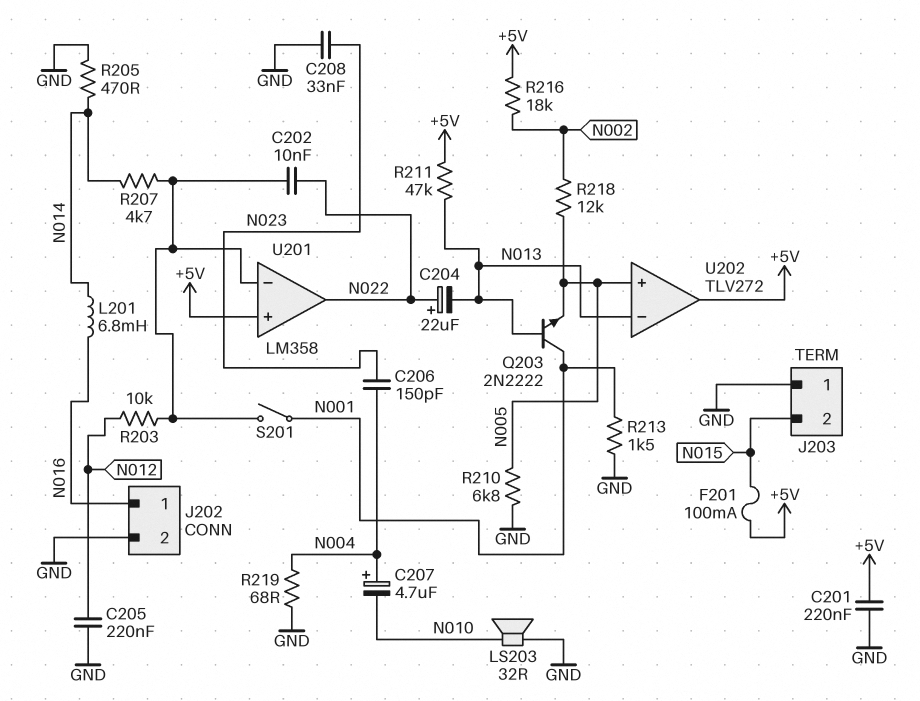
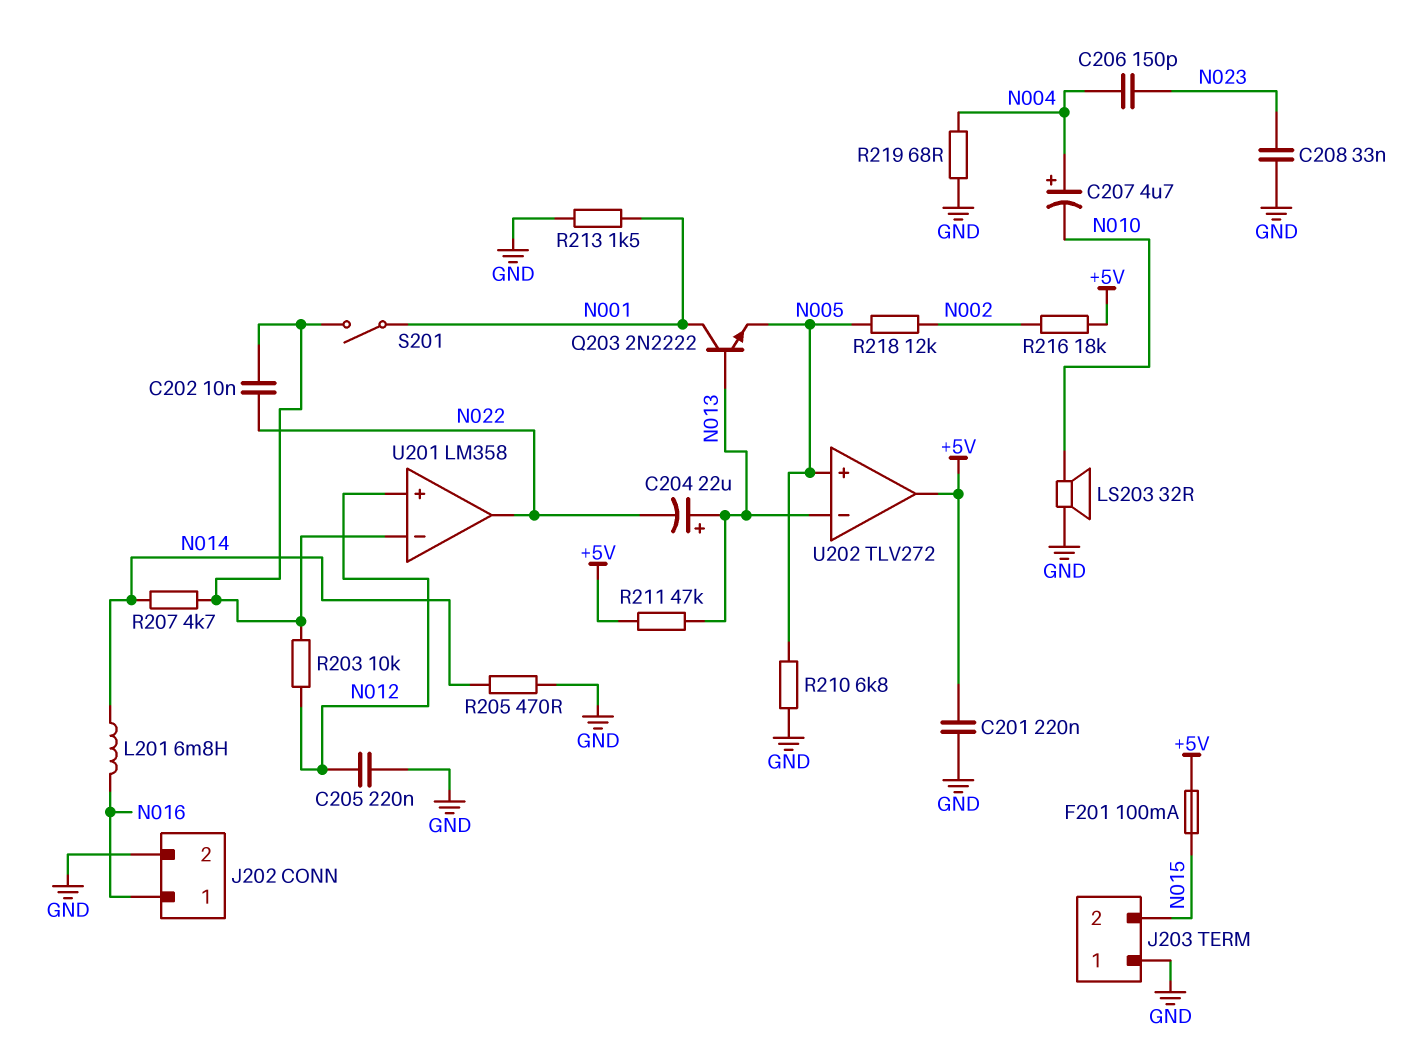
C204: 22uF (plus N022, minus N013) -> 22uF (plus N013, minus N022)
U201 pin in+: +5V -> N012

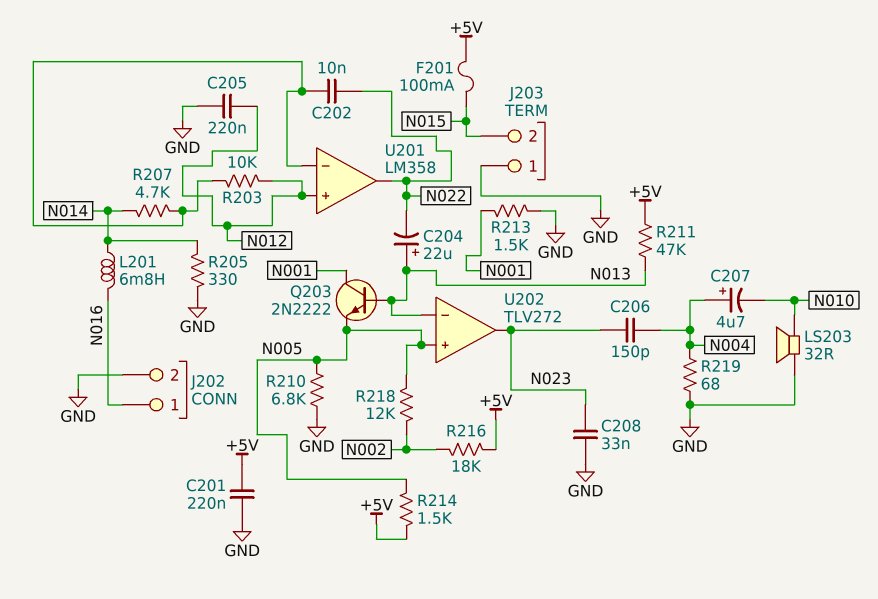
R205: 470 (GND, N014) -> 330 (GND, N014)
R214: none -> 1.5k (+5V, N005)
S201: switch (N001, U201/in-) -> none
U202 pin out: +5V -> N023

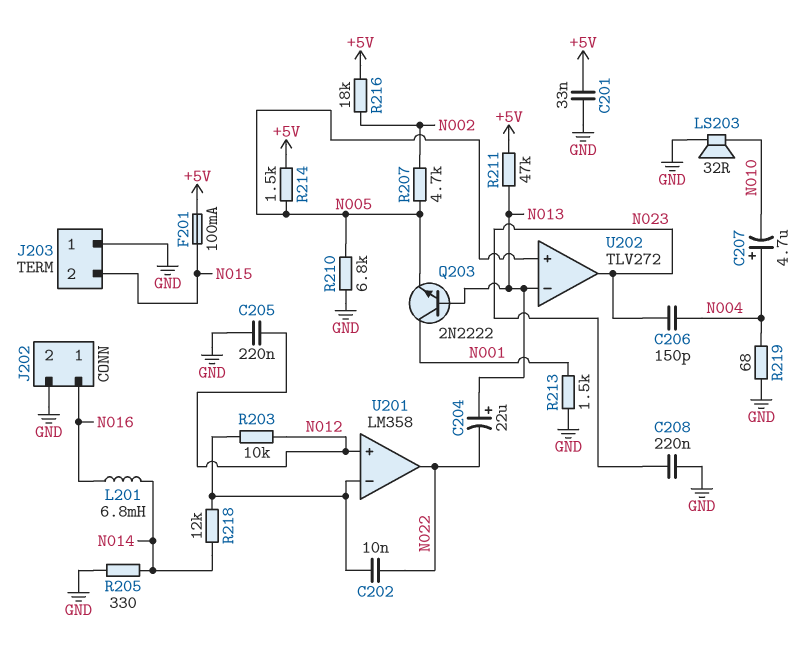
C201: 220nF (+5V, GND) -> 33nF (+5V, GND)
C208: 33nF (GND, N023) -> 220nF (GND, N023)
R207: 4.7k (N014, U201/in-) -> 4.7k (N002, N005)
R218: 12k (N002, N005) -> 12k (N014, U201/in-)

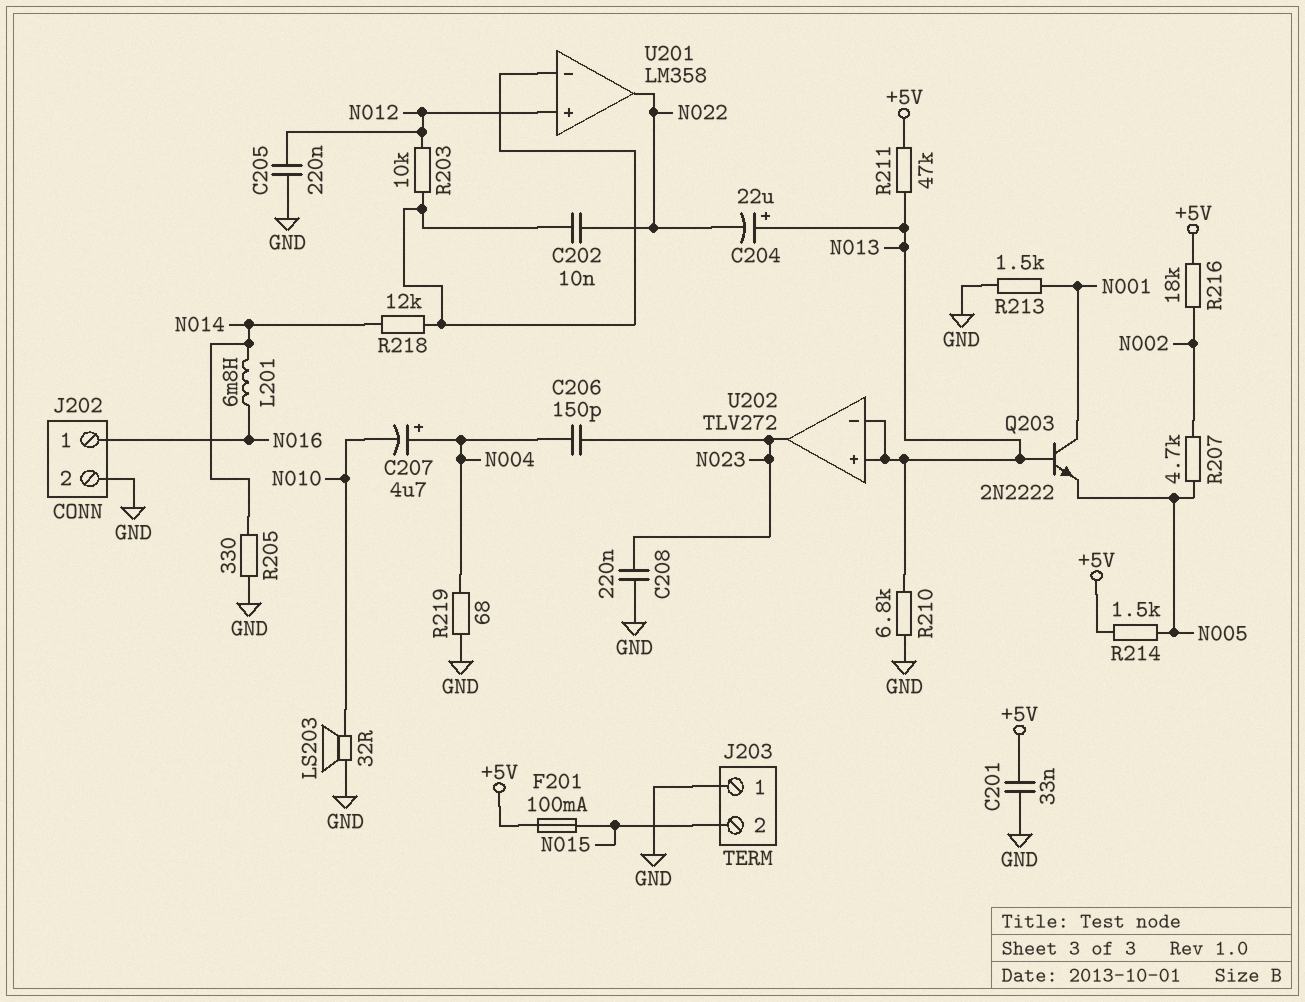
R210: 6.8k (GND, N005) -> 6.8k (GND, N013)
U202 pin in+: N005 -> N013

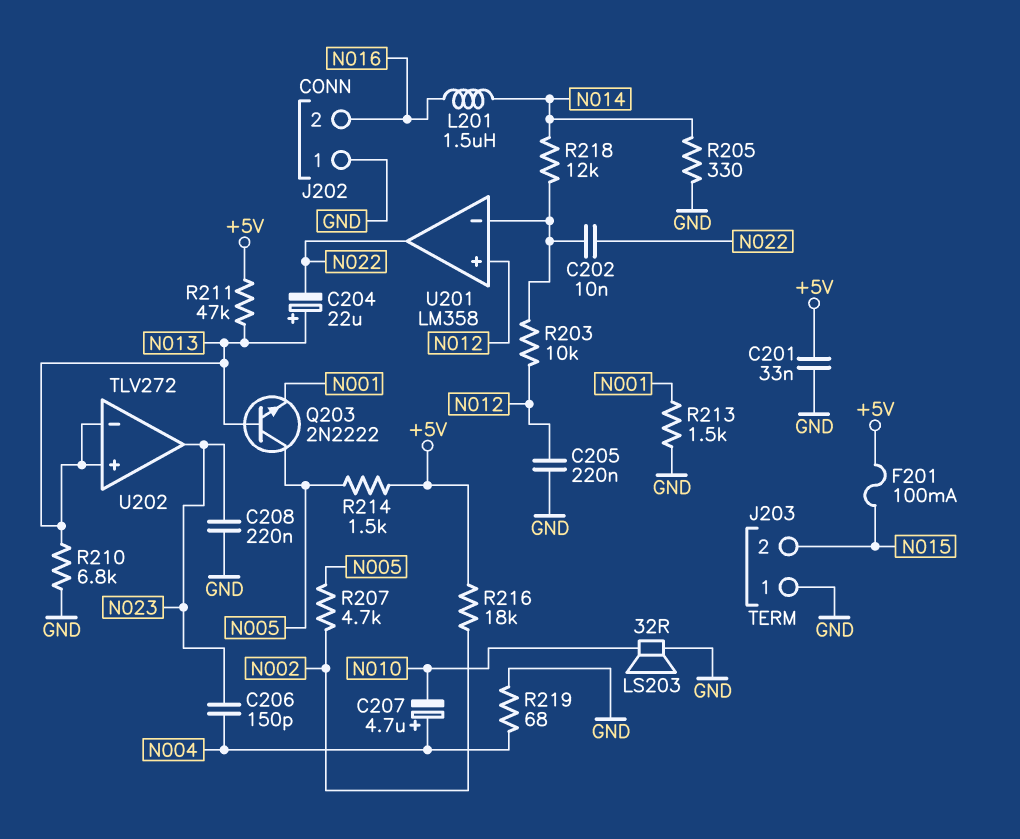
J202 pin 1: N016 -> GND
J202 pin 2: GND -> N016
L201: 6.8mH (N014, N016) -> 1.5uH (N014, N016)
Q203: NPN 2N2222 (B N013, C N001, E N005) -> NPN 2N2222 (B N013, C N005, E N001)

